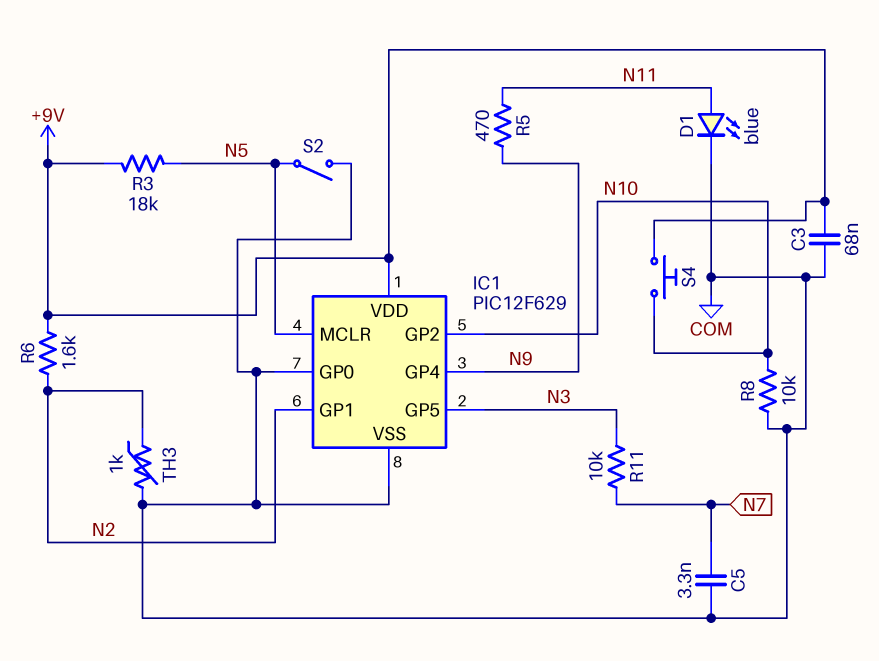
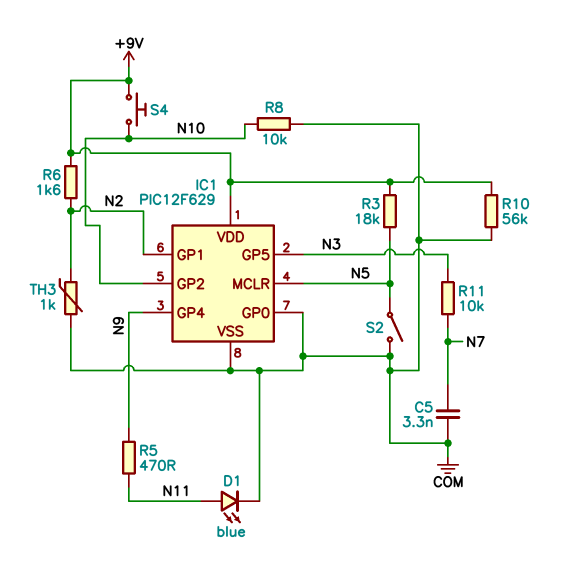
C3: 68nF (+9V, COM) -> none
R10: none -> 56k (+9V, COM)

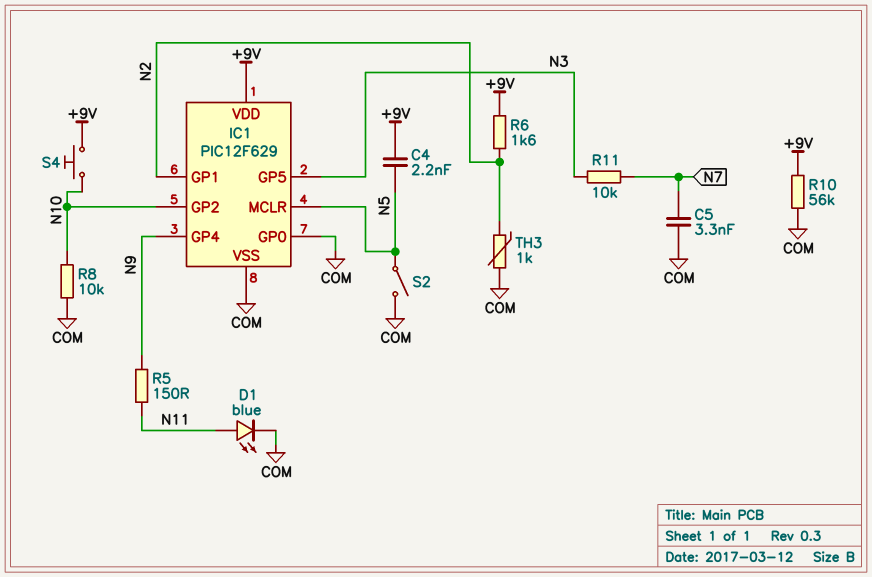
C4: none -> 2.2nF (+9V, N5)
R3: 18k (+9V, N5) -> none
R5: 470 (N9, N11) -> 150 (N9, N11)

